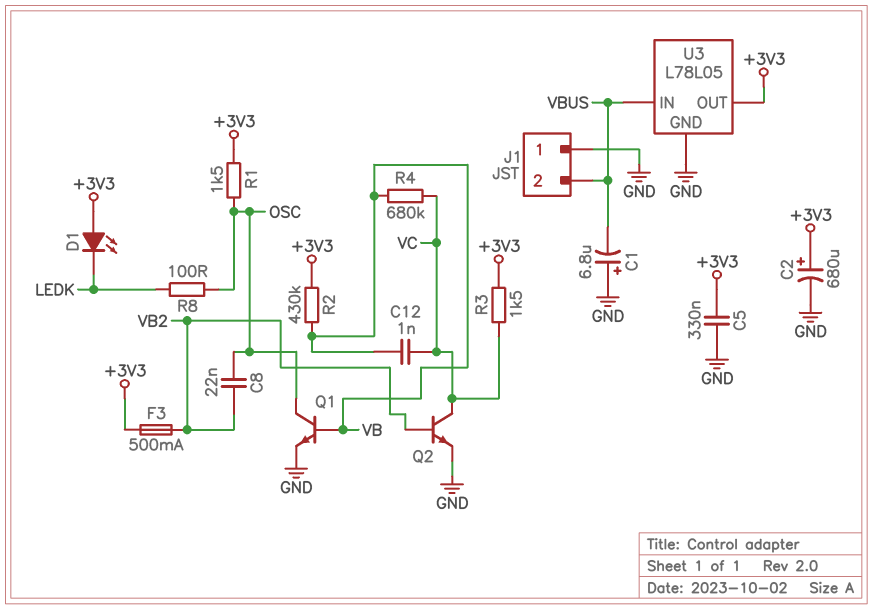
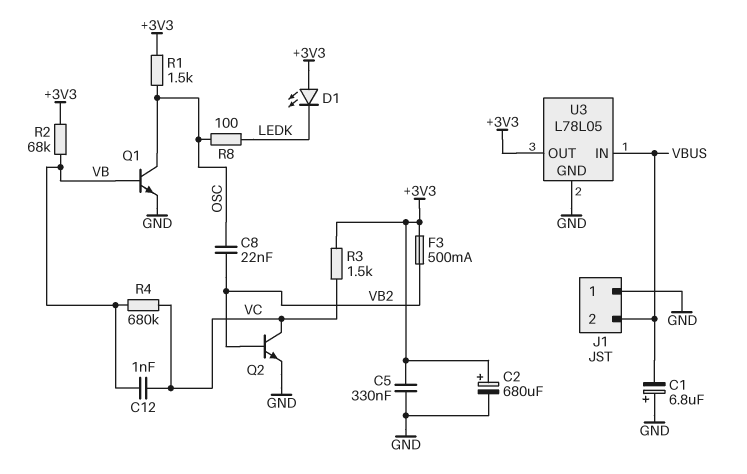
R2: 430k (+3V3, VB) -> 68k (+3V3, VB)

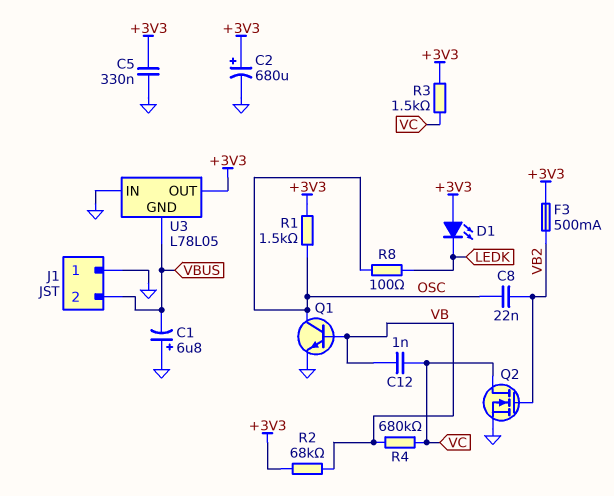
Q2: NPN (B VB2, C VC, E GND) -> NMOS (G VB2, D VC, S GND)
U3 pin GND: GND -> VBUS
U3 pin IN: VBUS -> GND

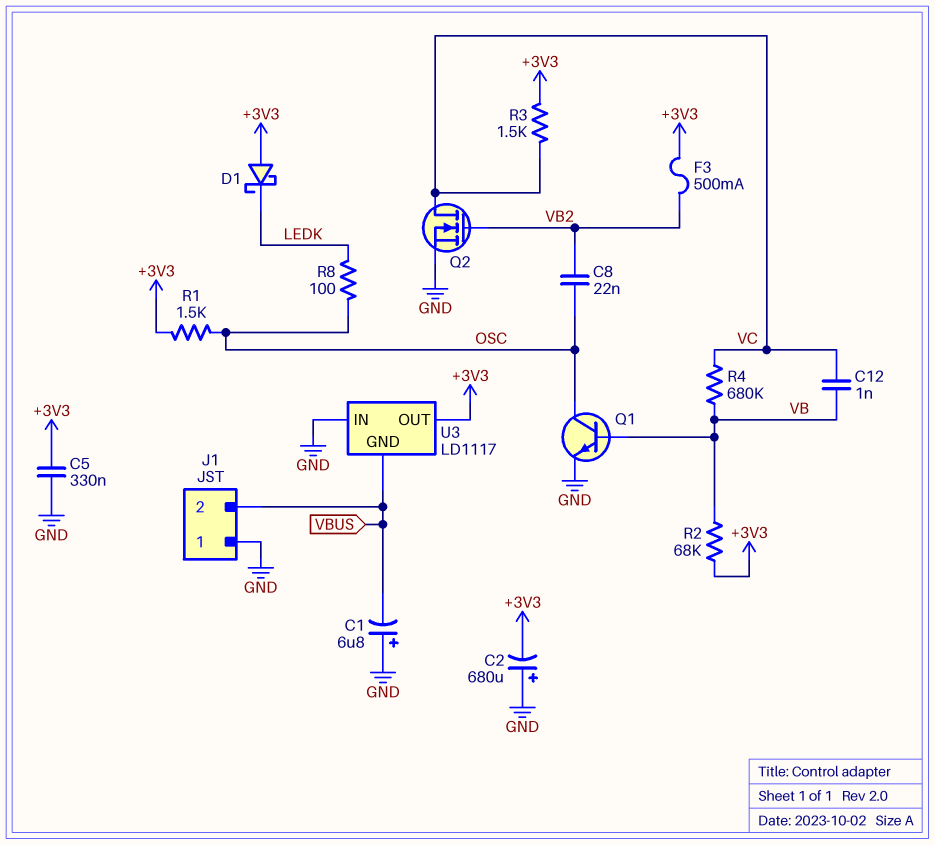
C2: 680uF (plus +3V3, minus GND) -> 680uF (plus GND, minus +3V3)
D1: LED (A +3V3, K LEDK) -> schottky (A +3V3, K LEDK)
U3: L78L05 -> LD1117

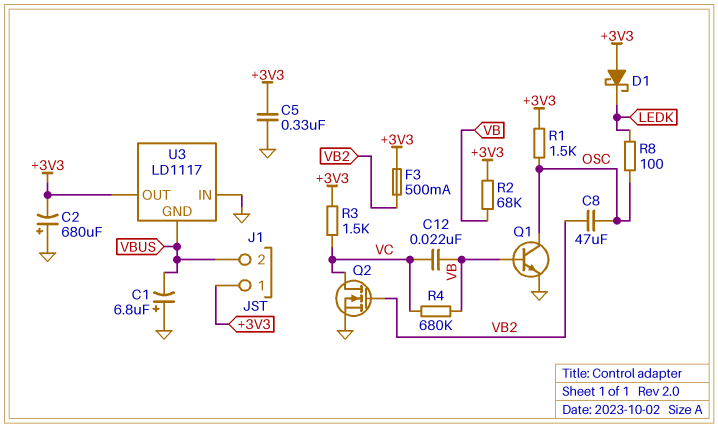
C8: 22nF (OSC, VB2) -> 47uF (OSC, VB2)
C12: 1nF (VB, VC) -> 22nF (VB, VC)
J1 pin 1: GND -> +3V3

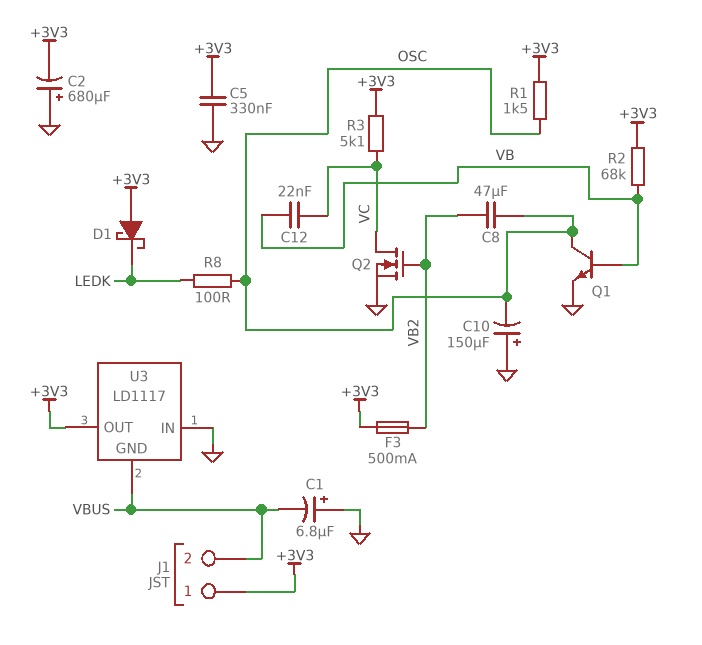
C10: none -> 150uF (plus GND, minus OSC)
R3: 1.5k (+3V3, VC) -> 5.1k (+3V3, VC)
R4: 680k (VB, VC) -> none

